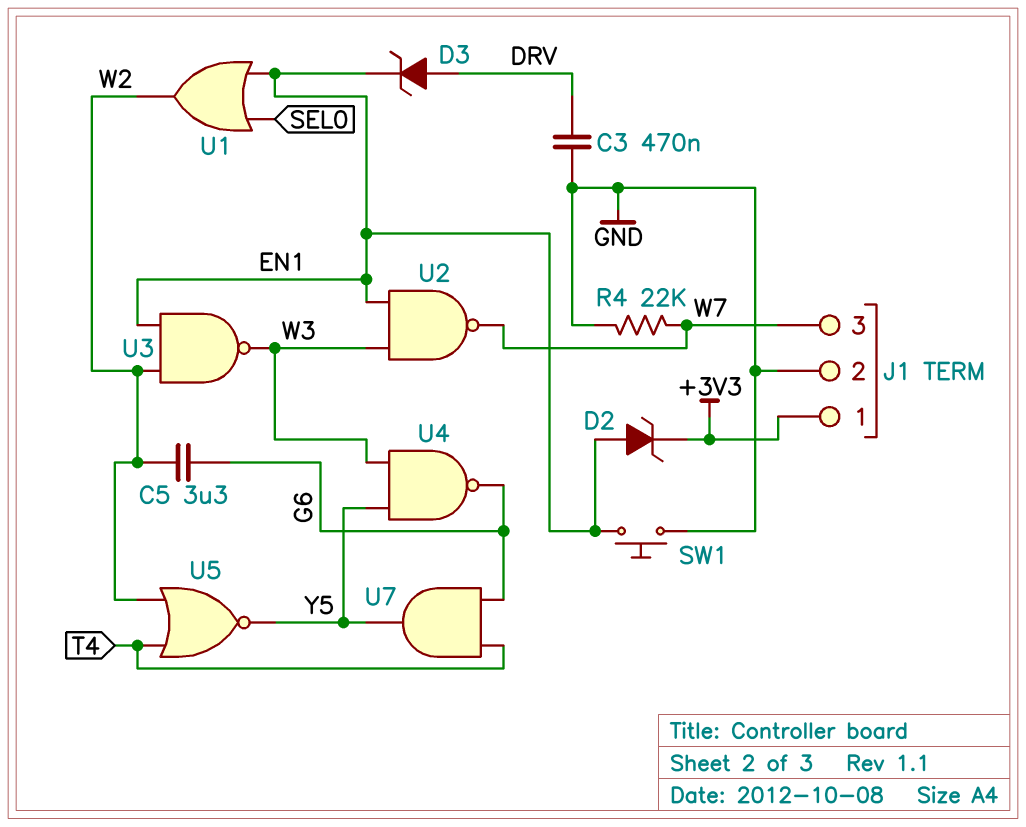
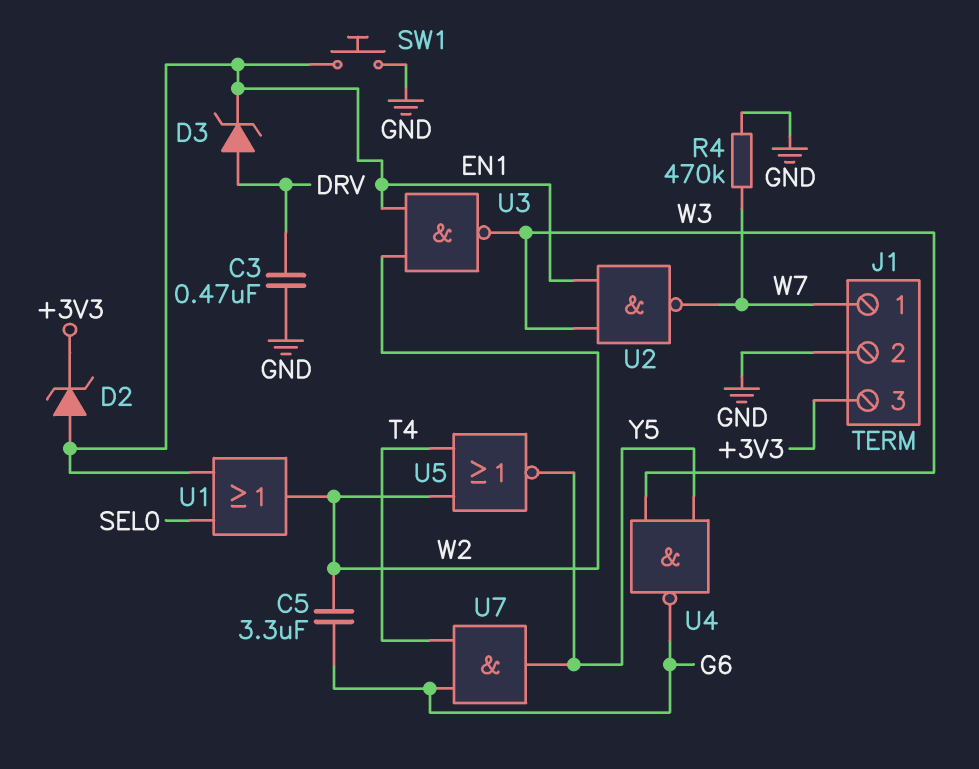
J1 pin 1: +3V3 -> W7
J1 pin 3: W7 -> +3V3
R4: 22k (GND, W7) -> 470k (GND, W7)

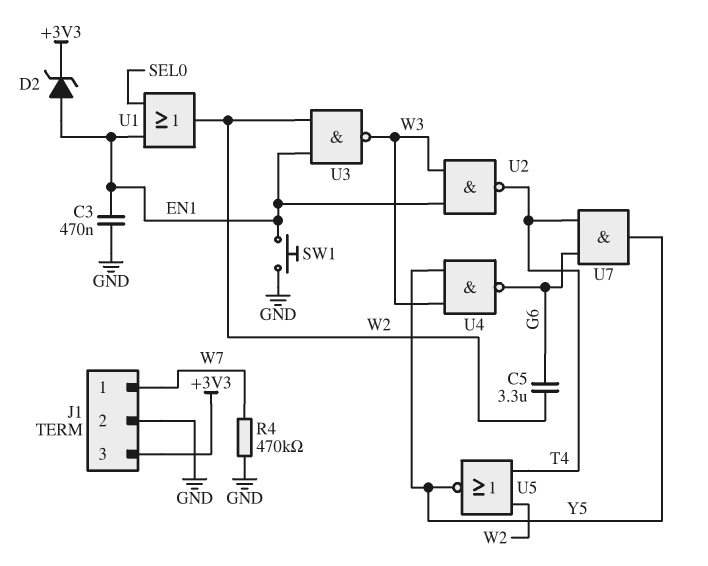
C3: 470nF (DRV, GND) -> 470nF (EN1, GND)
D3: zener (A DRV, K EN1) -> none
U2: NAND (in EN1, in W3, out W7) -> NAND (in EN1, in W3, out T4)

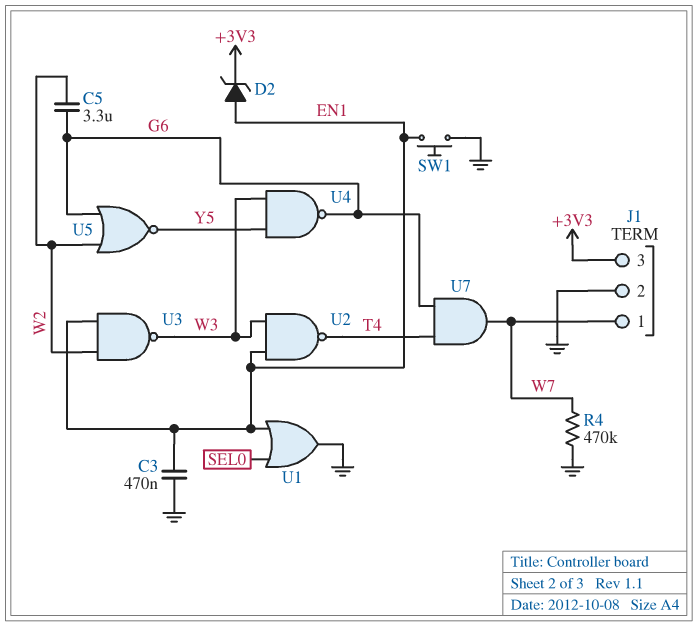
U1: OR (in EN1, in SEL0, out W2) -> OR (in EN1, in SEL0, out GND)
U5: NOR (in T4, in W2, out Y5) -> NOR (in G6, in W2, out Y5)
U7: AND (in G6, in T4, out Y5) -> AND (in G6, in T4, out W7)

